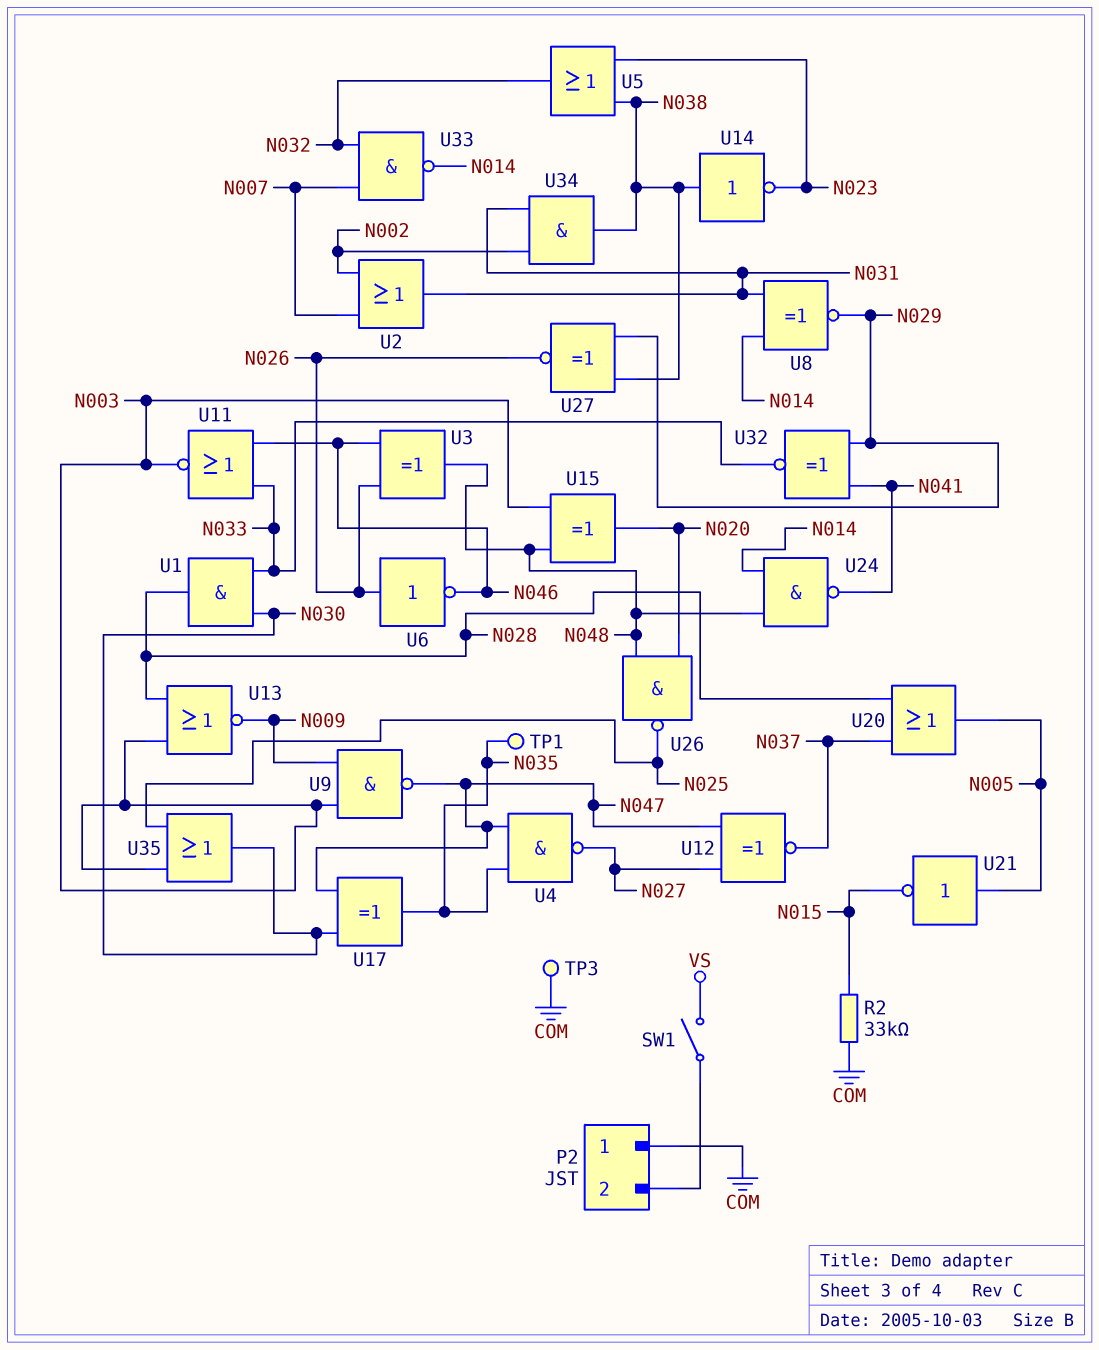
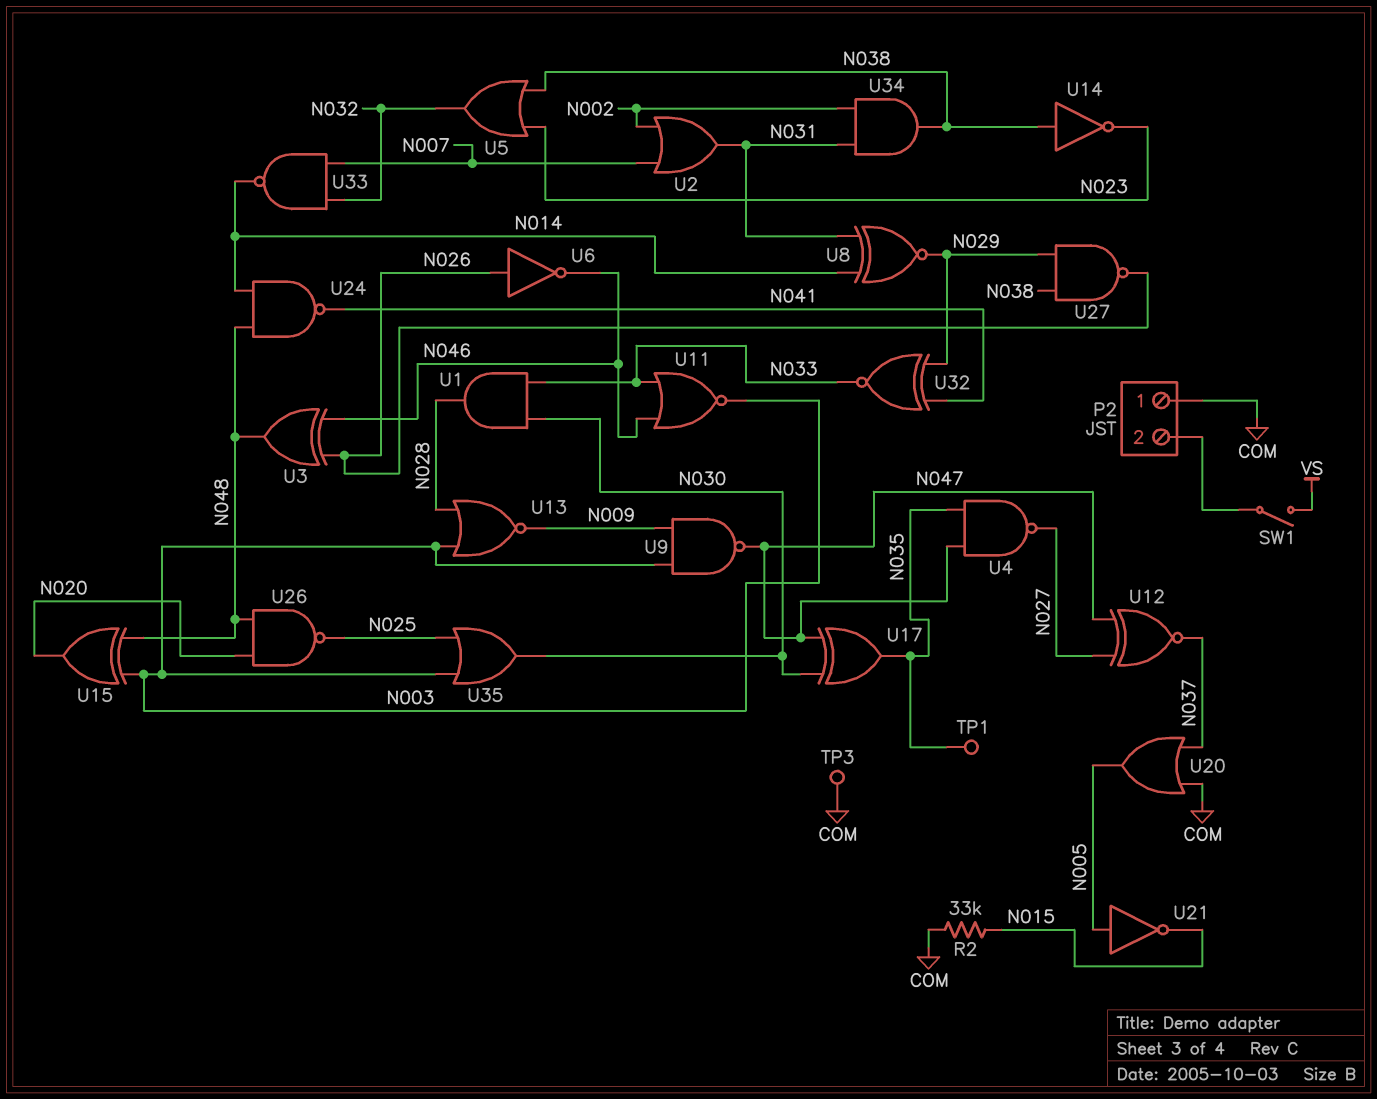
U20: OR (in N028, in N037, out N005) -> OR (in COM, in N037, out N005)
U27: XNOR (in N029, in N038, out N026) -> NAND (in N029, in N038, out N026)

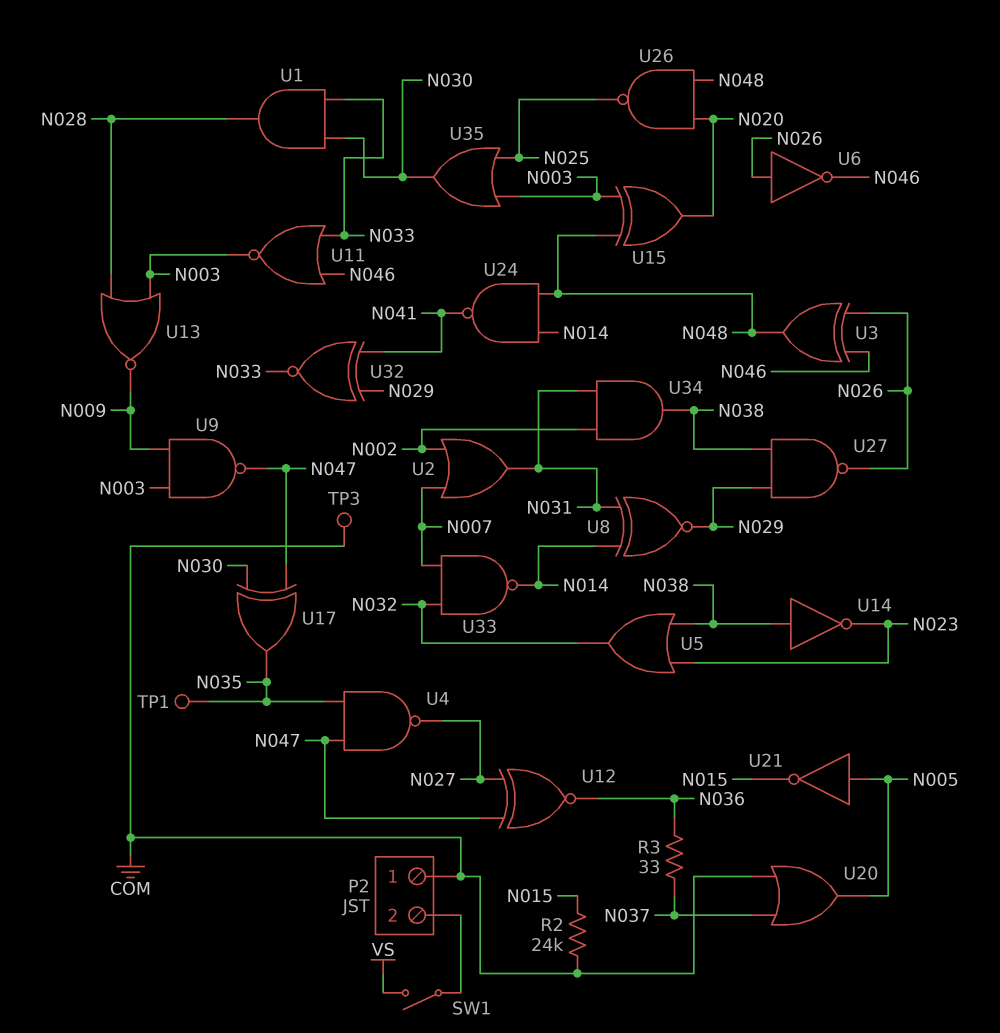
R2: 33k (COM, N015) -> 24k (COM, N015)
R3: none -> 33 (N036, N037)
U12: XNOR (in N027, in N047, out N037) -> XNOR (in N027, in N047, out N036)

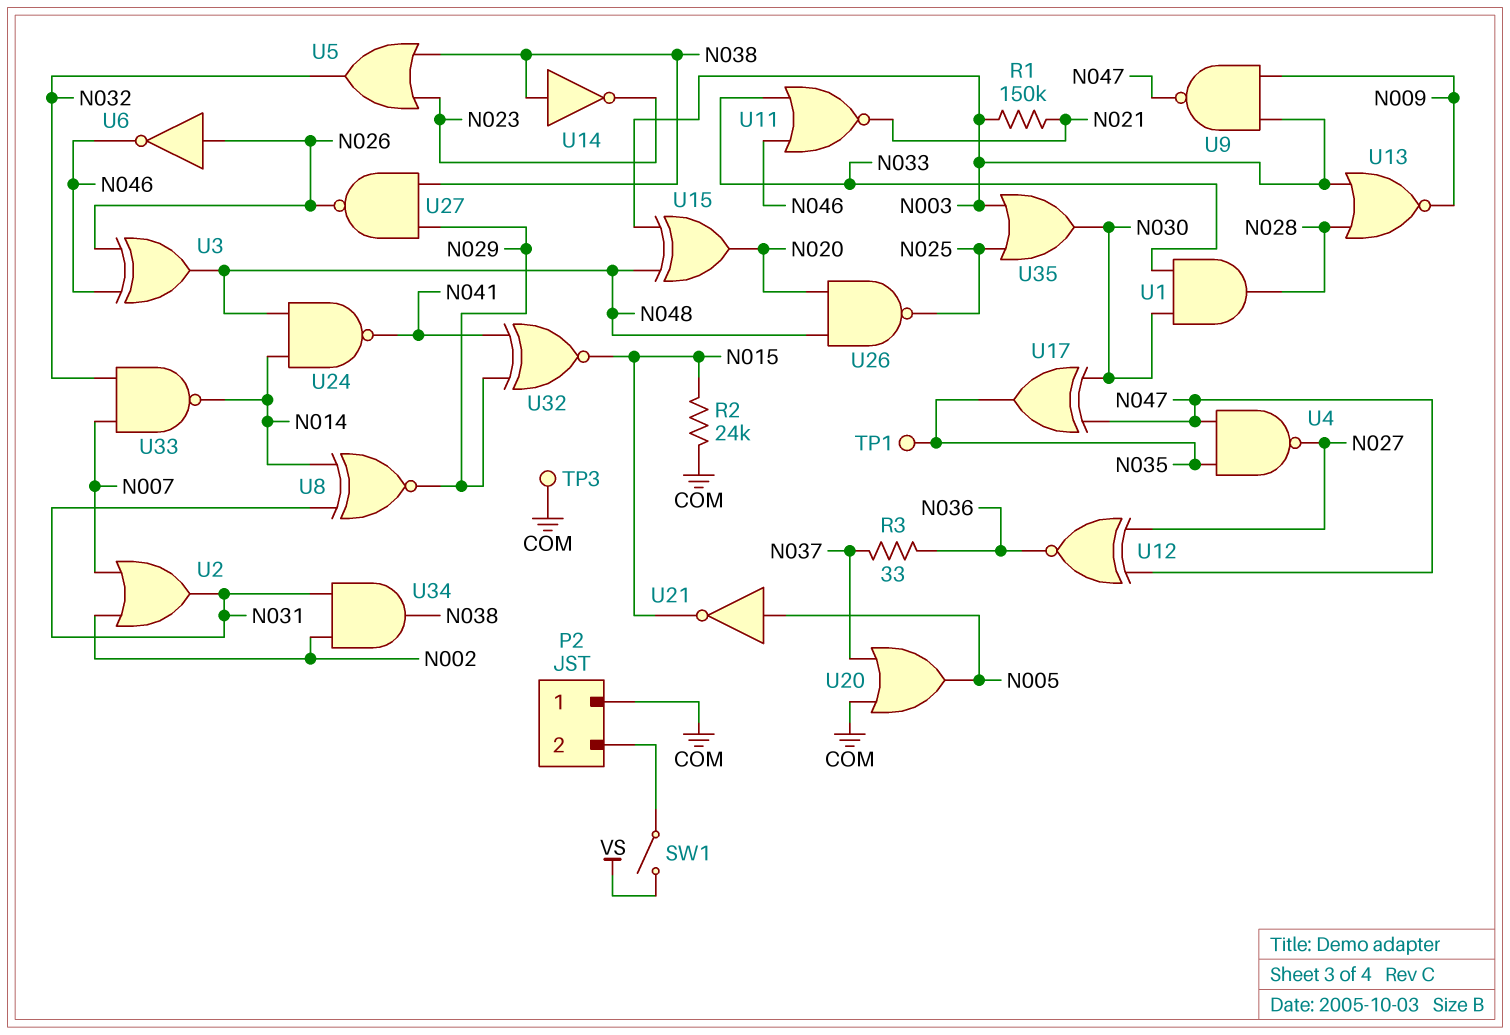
R1: none -> 150k (N003, N021)
U11: NOR (in N033, in N046, out N003) -> NOR (in N033, in N046, out N021)
U32: XNOR (in N029, in N041, out N033) -> XNOR (in N029, in N041, out N015)

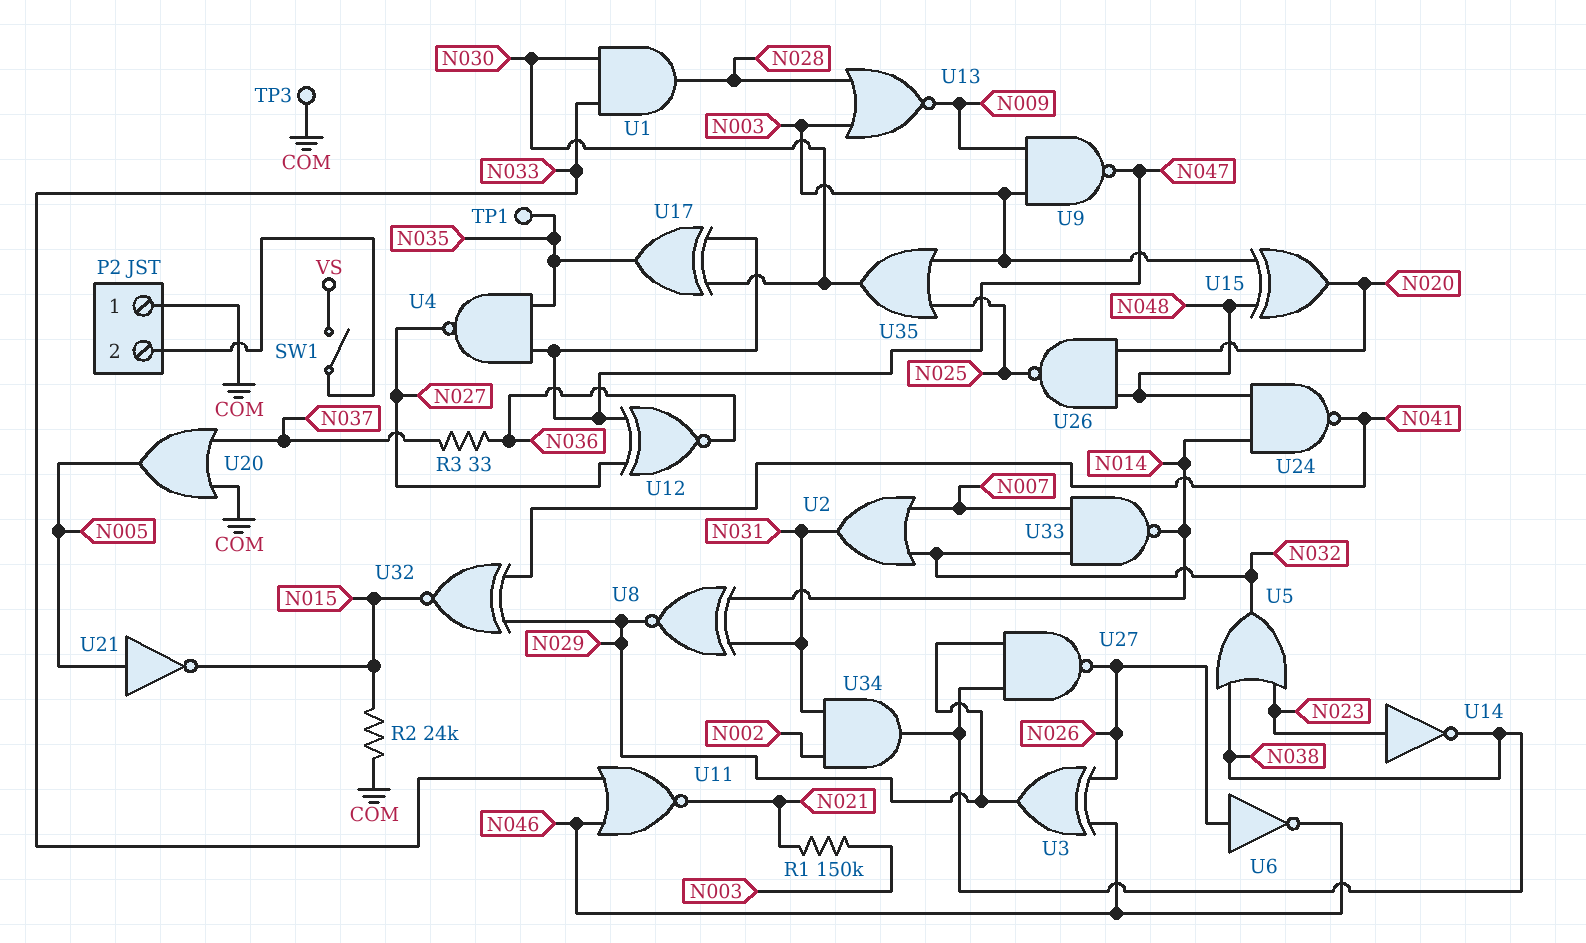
U2: OR (in N002, in N007, out N031) -> OR (in N007, in N032, out N031)
U3: XOR (in N026, in N046, out N048) -> XOR (in N026, in N046, out N029)
U14: NOT (in N038, out N023) -> NOT (in N023, out N038)

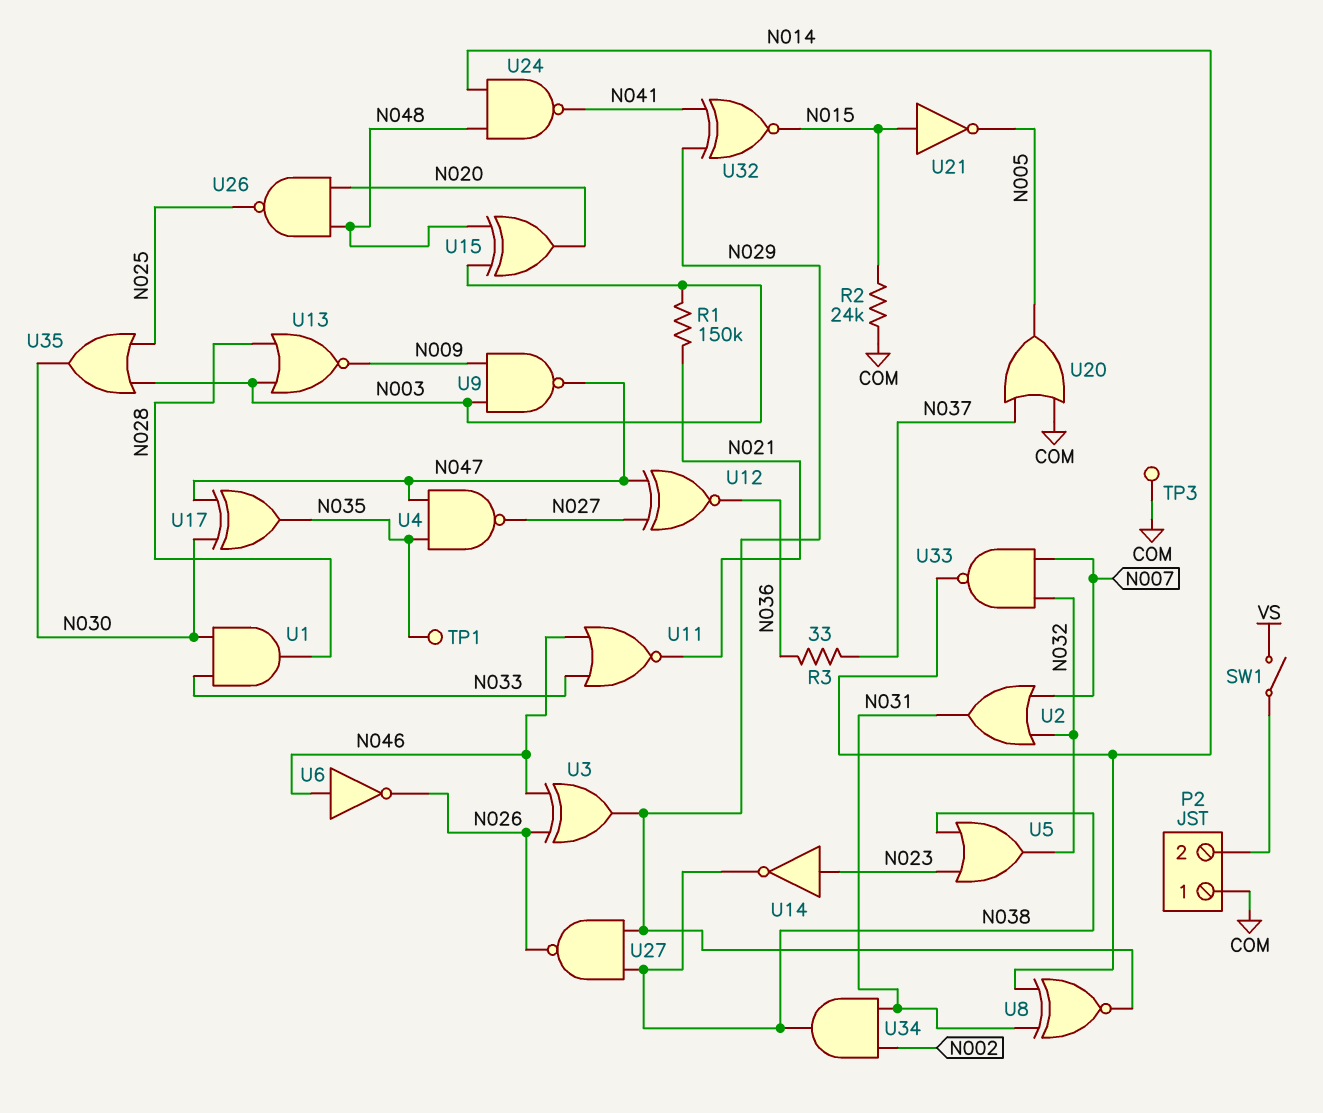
U6: NOT (in N026, out N046) -> NOT (in N046, out N026)
U21: NOT (in N005, out N015) -> NOT (in N015, out N005)

